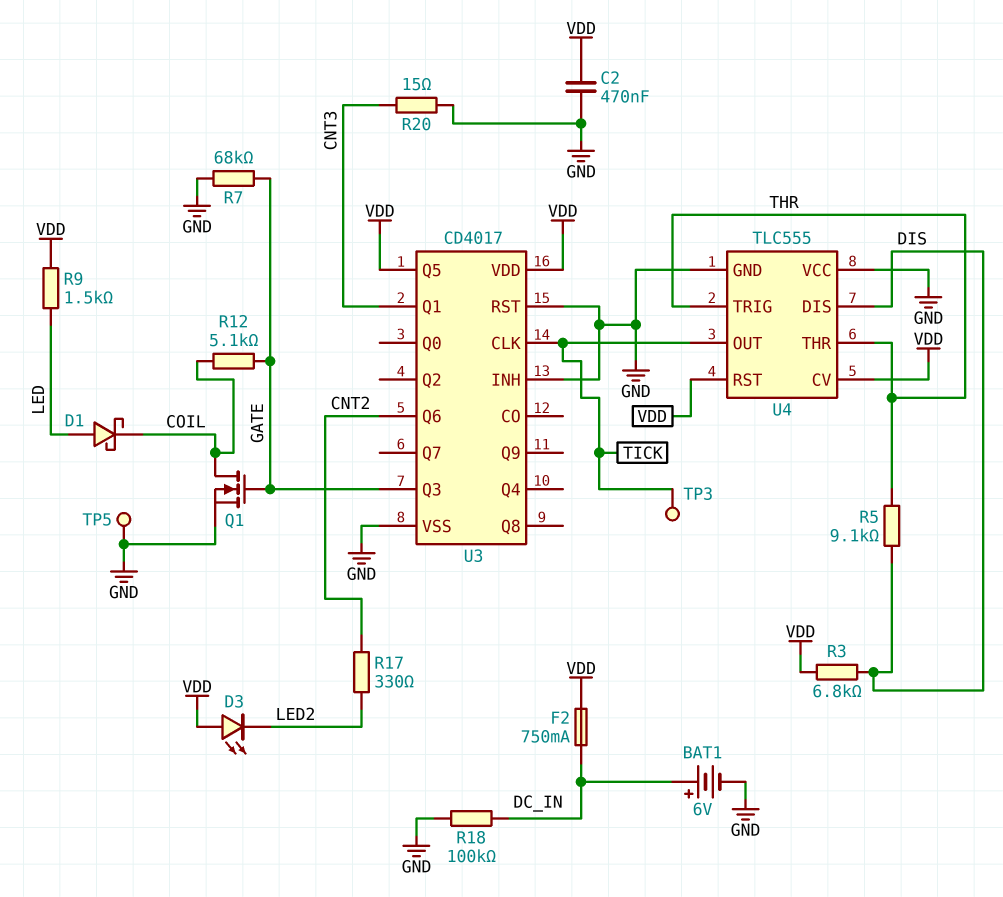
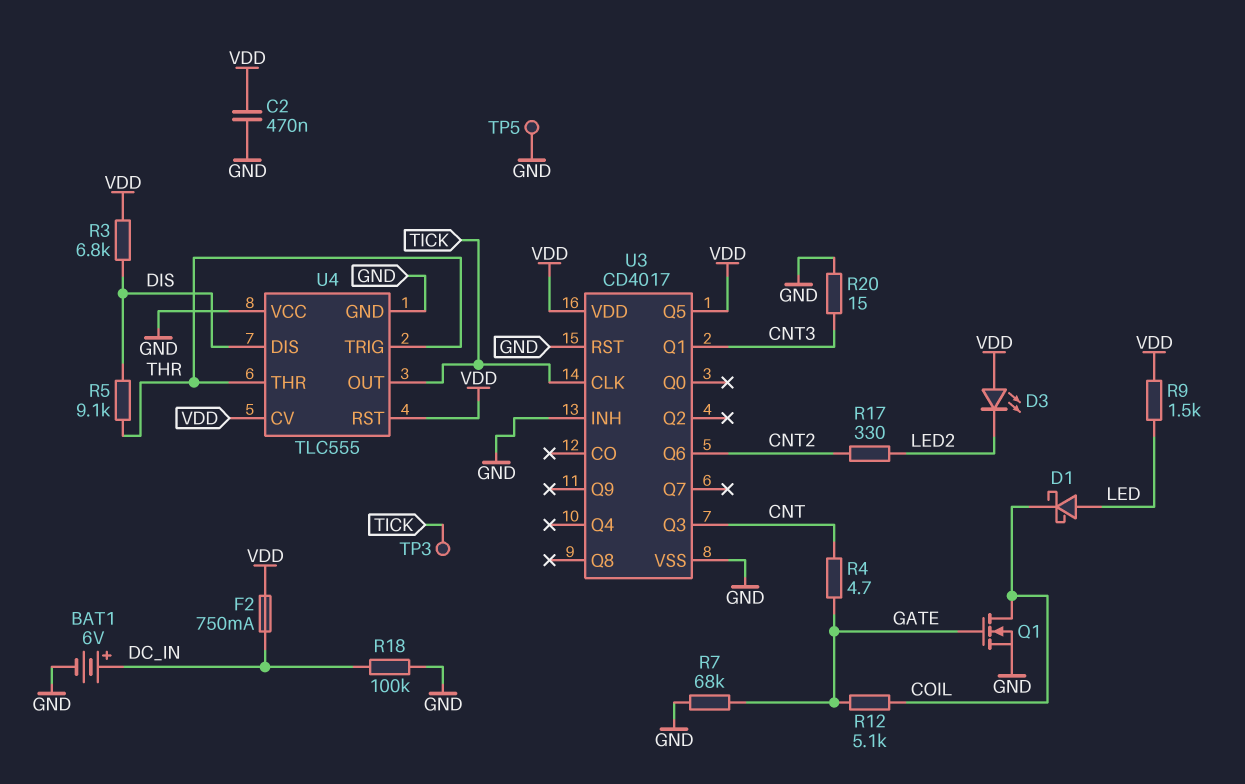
R4: none -> 4.7 (CNT, GATE)
U3 pin Q3: GATE -> CNT

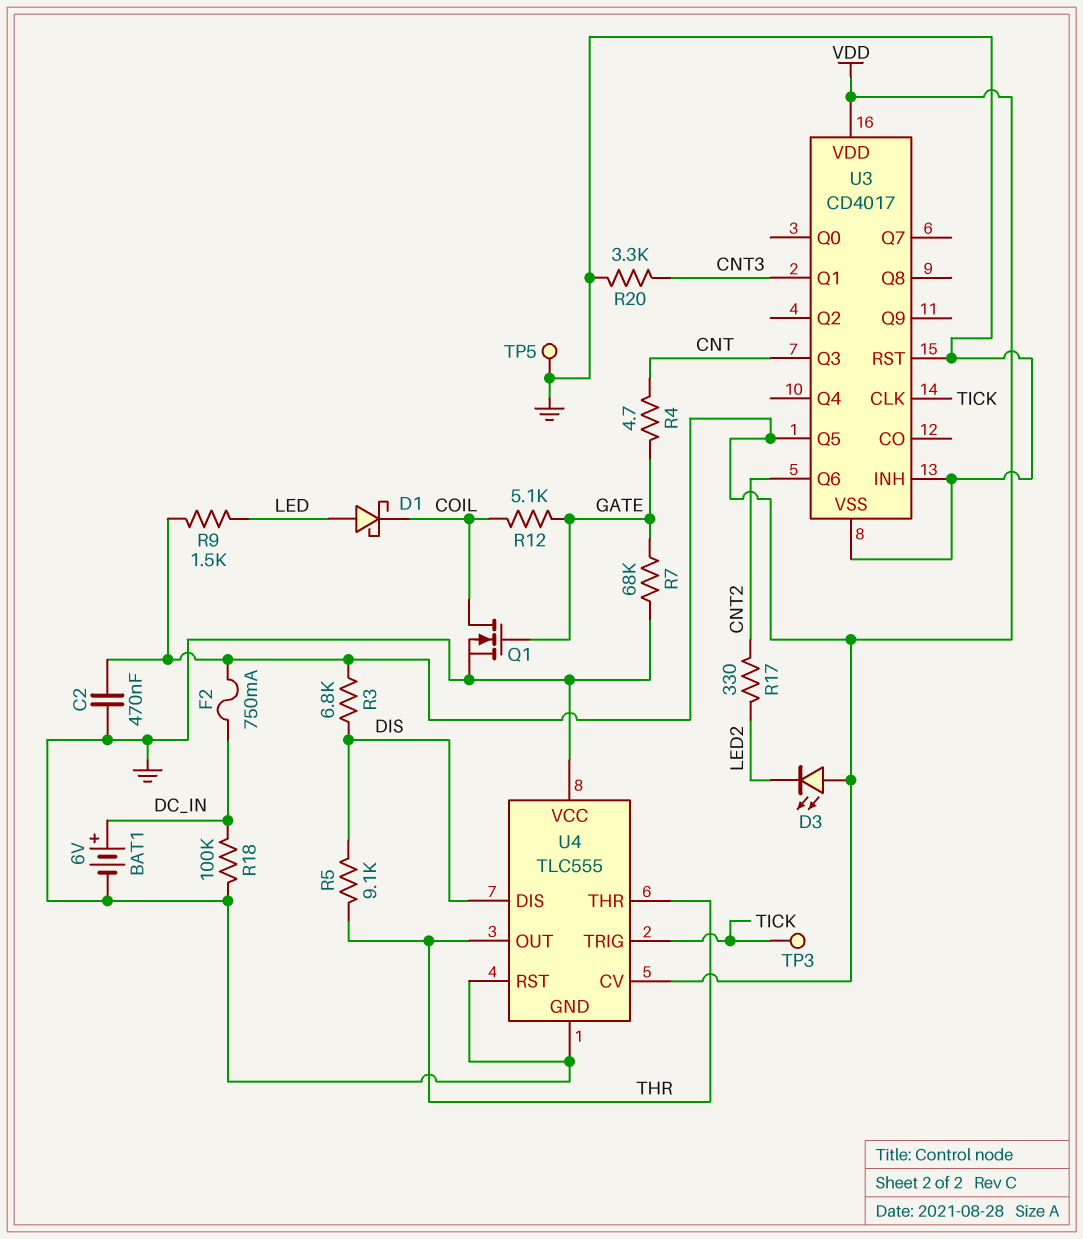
R20: 15 (CNT3, GND) -> 3.3k (CNT3, GND)
U4 pin OUT: TICK -> THR
U4 pin RST: VDD -> GND
U4 pin TRIG: THR -> TICK

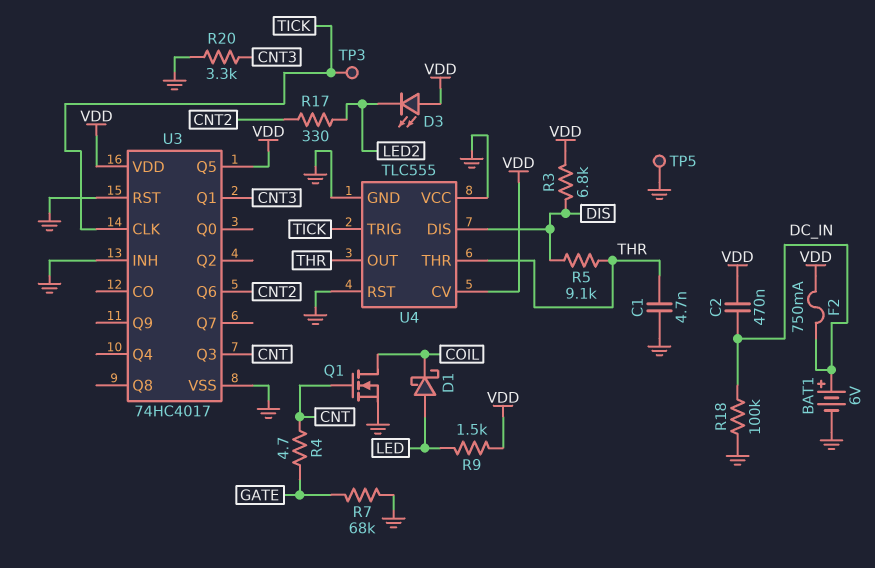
C1: none -> 4.7nF (GND, THR)
C2: 470nF (GND, VDD) -> 470nF (DC_IN, VDD)
Q1: NMOS (G GATE, D COIL, S GND) -> NMOS (G CNT, D COIL, S GND)
R12: 5.1k (COIL, GATE) -> none
U3: CD4017 -> 74HC4017

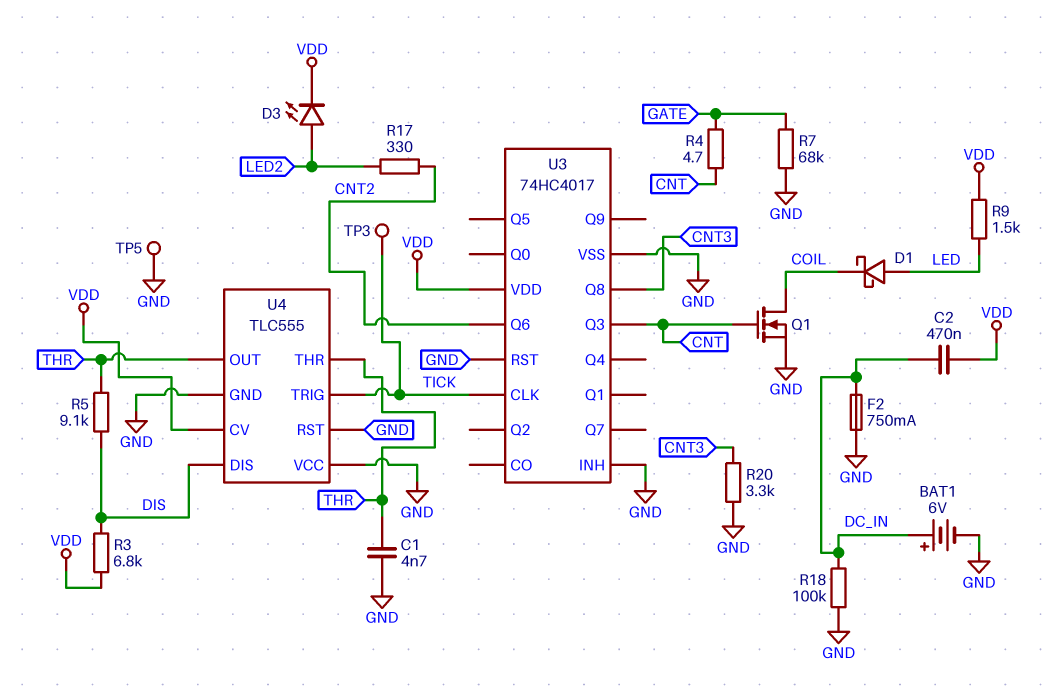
D3: LED (A VDD, K LED2) -> LED (A LED2, K VDD)
F2: 750mA (DC_IN, VDD) -> 750mA (DC_IN, GND)
U3 pin Q1: CNT3 -> none
U3 pin Q5: VDD -> none
U3 pin Q8: none -> CNT3

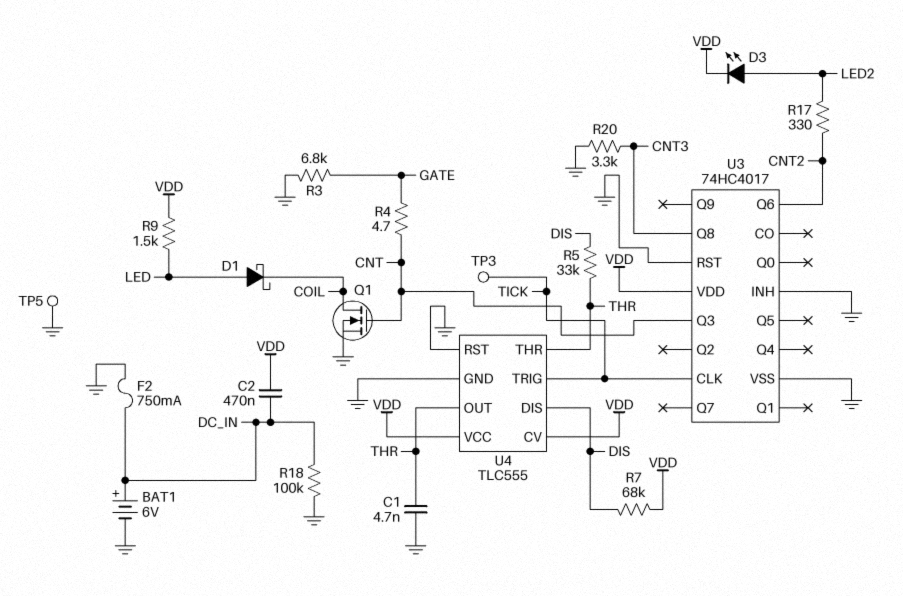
R3: 6.8k (DIS, VDD) -> 6.8k (GATE, GND)
R5: 9.1k (DIS, THR) -> 33k (DIS, THR)
R7: 68k (GATE, GND) -> 68k (DIS, VDD)
U4 pin VCC: GND -> VDD

